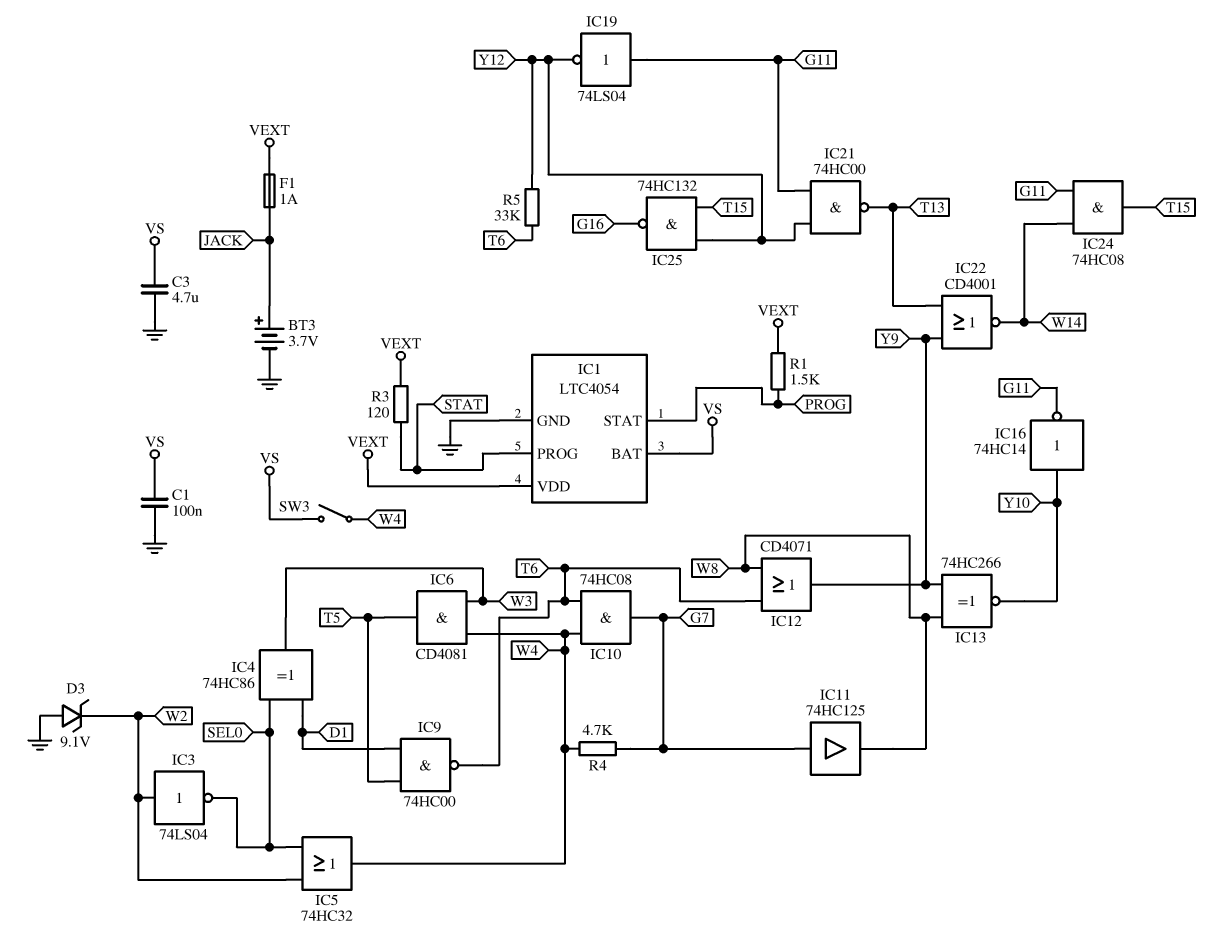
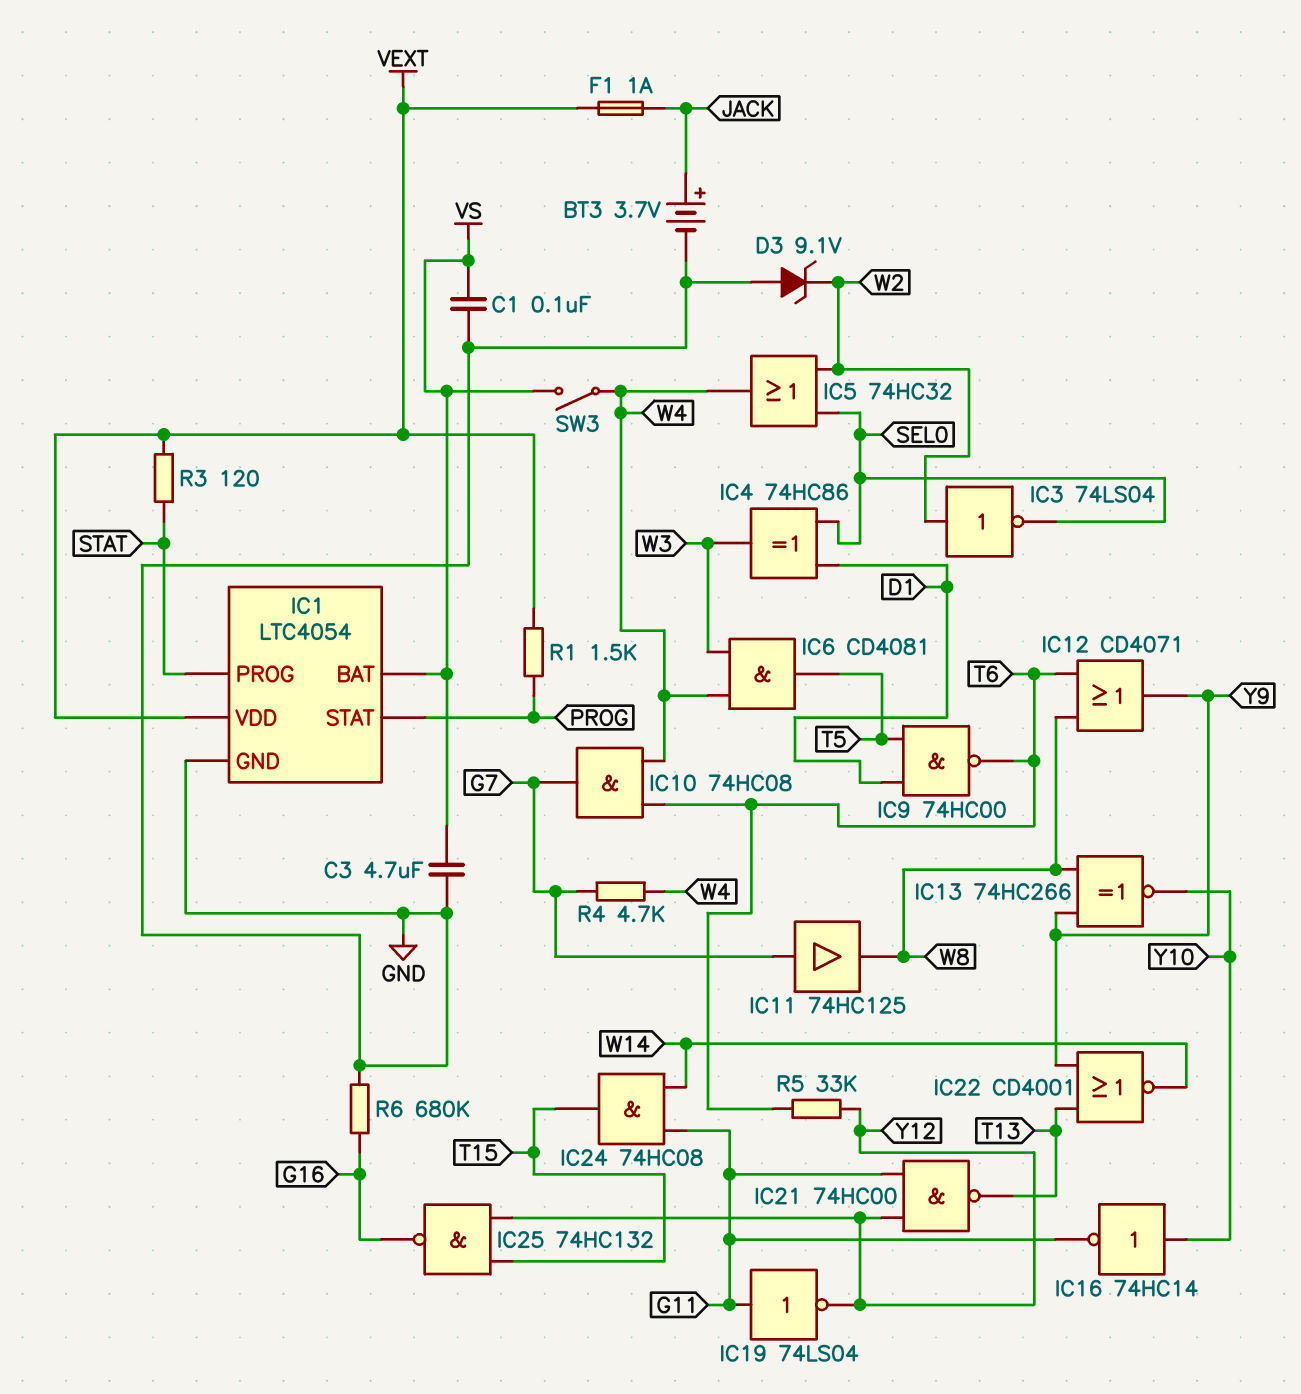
R6: none -> 680k (G16, GND)

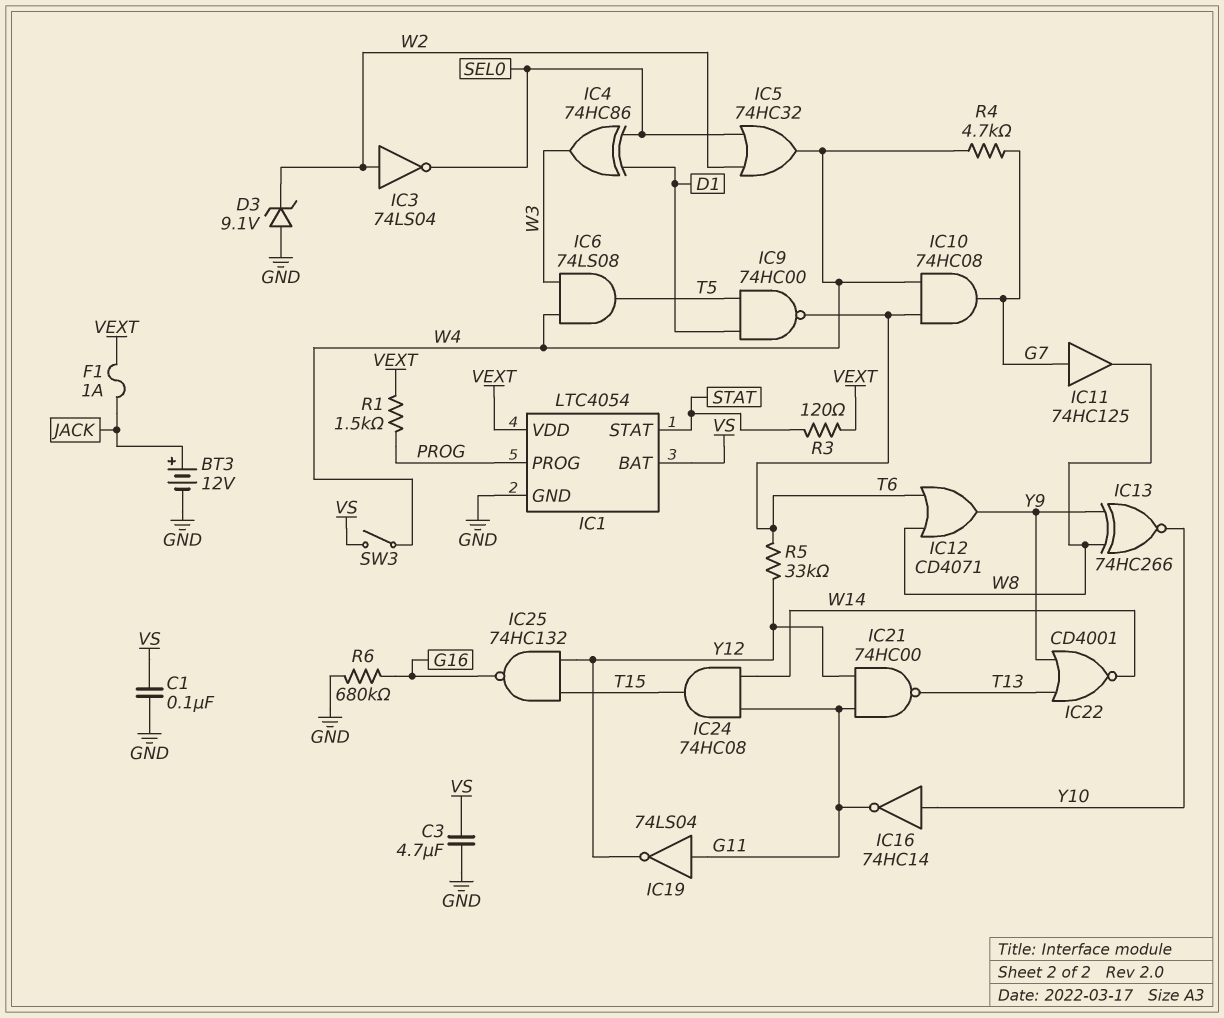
BT3: 3.7V (plus JACK, minus GND) -> 12V (plus JACK, minus GND)
IC1 pin PROG: STAT -> PROG
IC1 pin STAT: PROG -> STAT
IC6: AND CD4081 (in W3, in W4, out T5) -> AND 74LS08 (in W3, in W4, out T5)

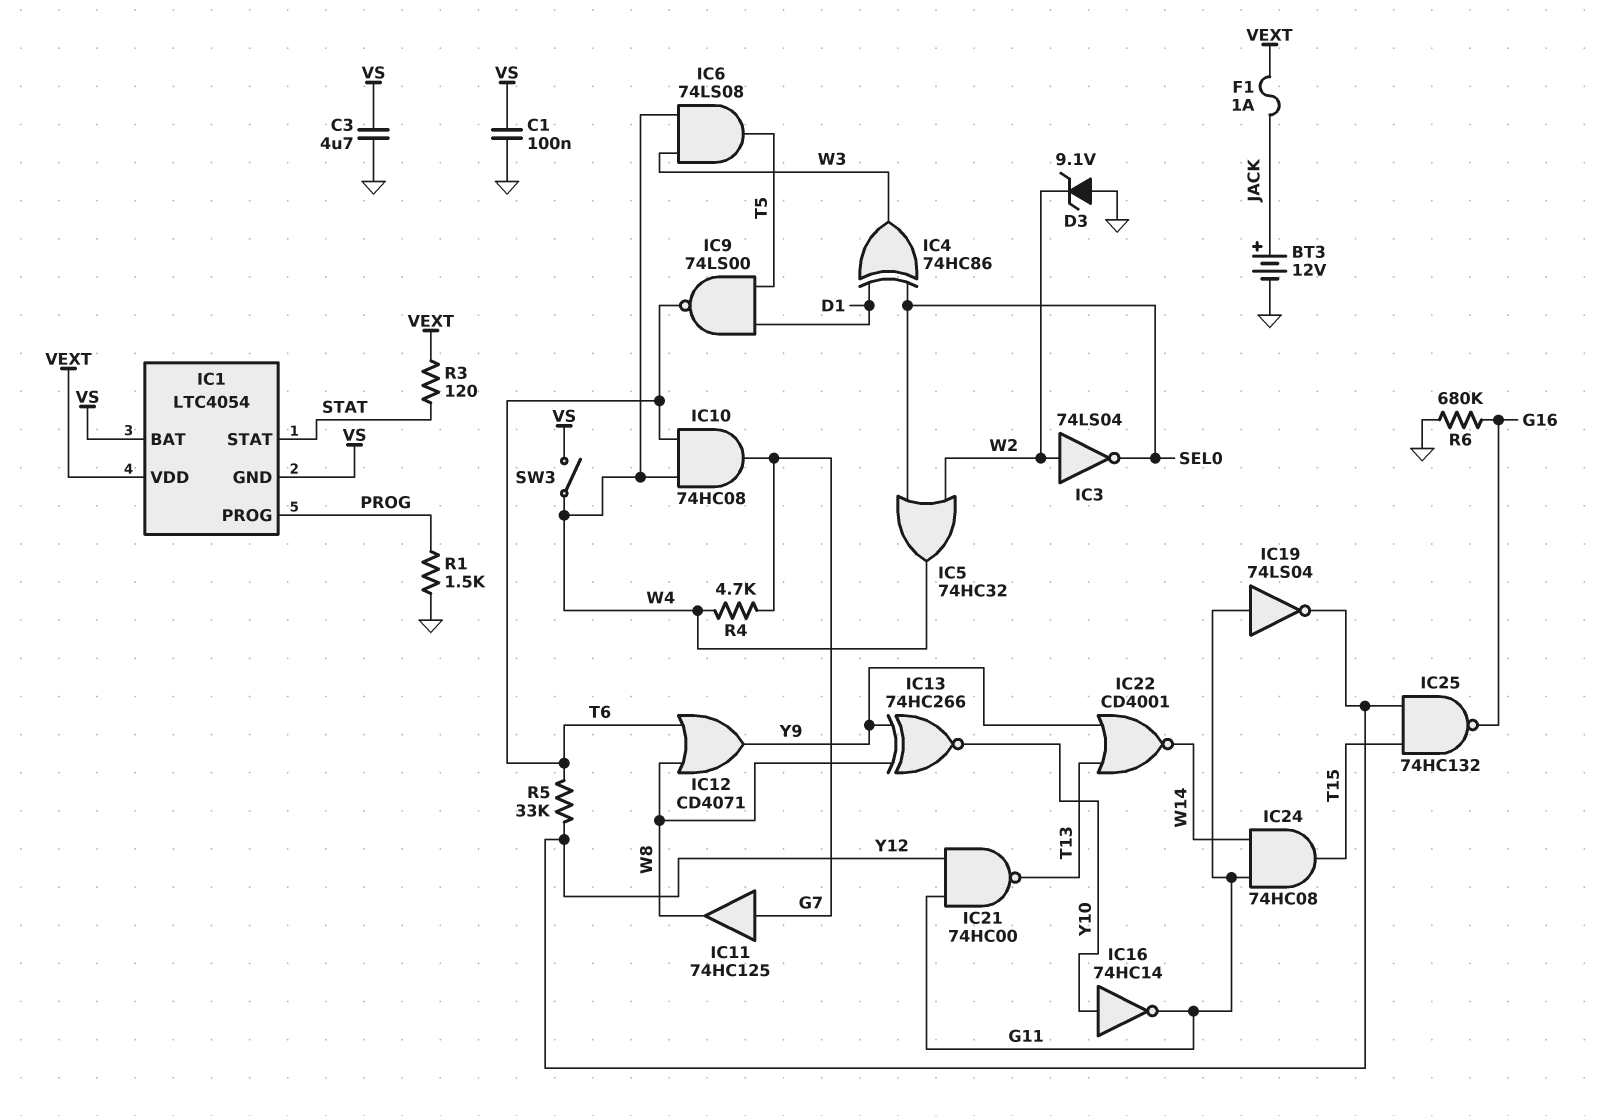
IC1 pin GND: GND -> VS
IC9: NAND 74HC00 (in D1, in T5, out T6) -> NAND 74LS00 (in D1, in T5, out T6)
R1: 1.5k (PROG, VEXT) -> 1.5k (GND, PROG)

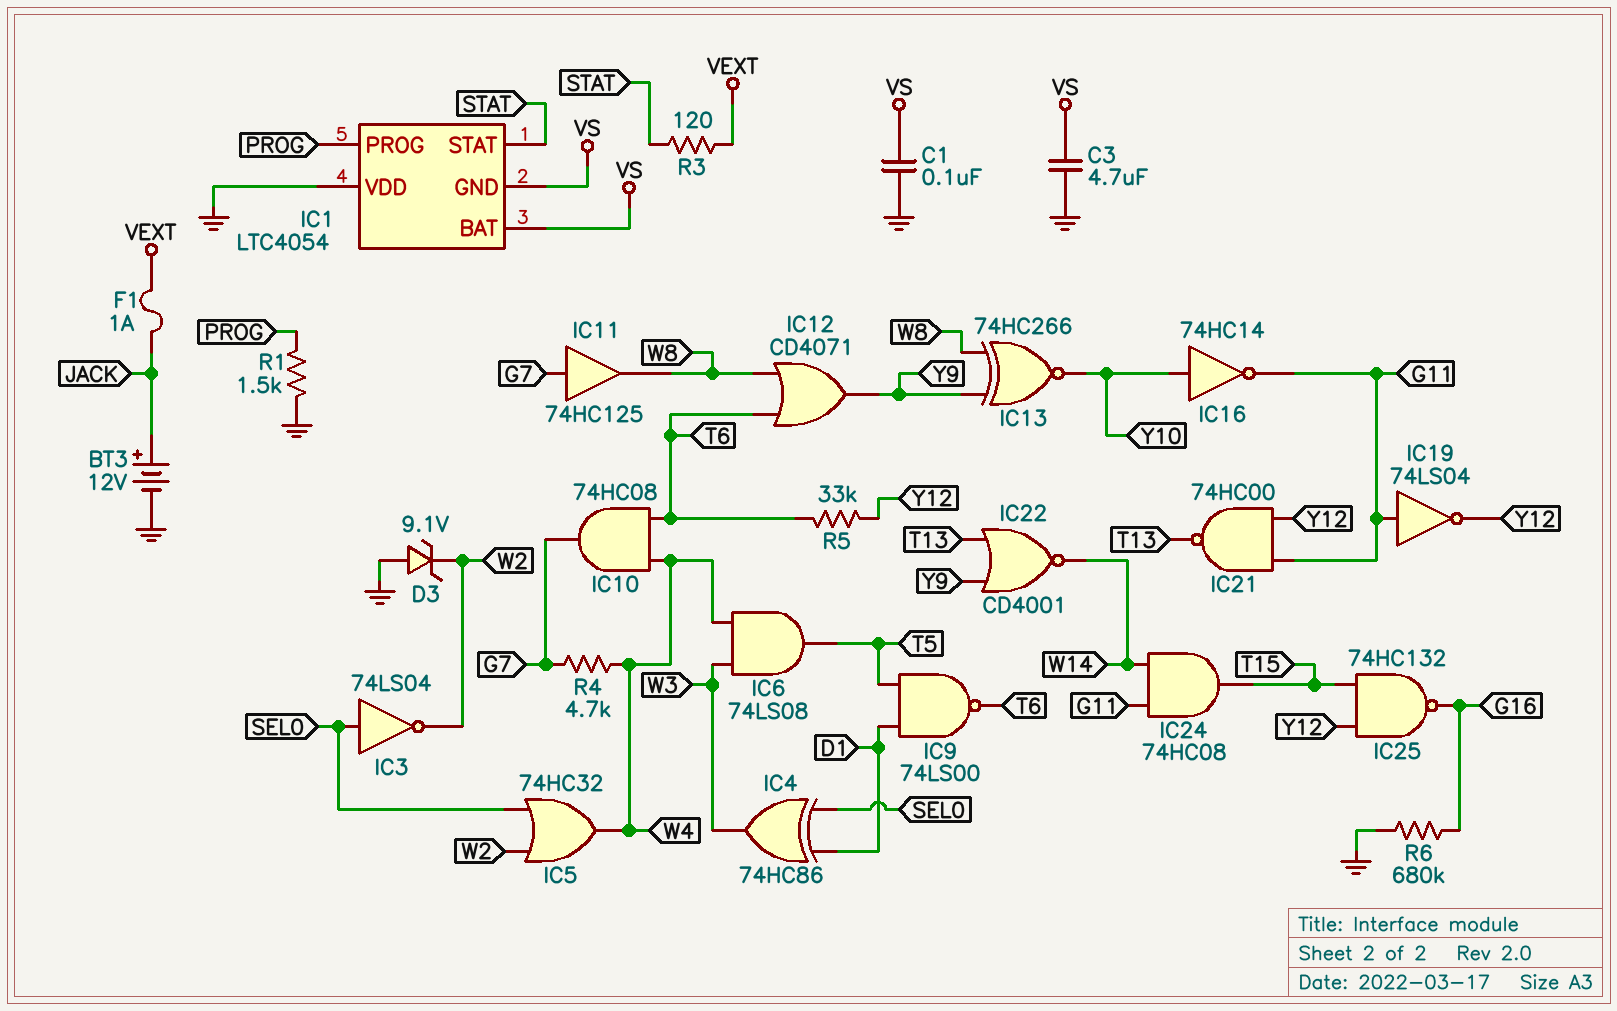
IC1 pin VDD: VEXT -> GND
IC3: NOT 74LS04 (in W2, out SEL0) -> NOT 74LS04 (in SEL0, out W2)
SW3: switch (VS, W4) -> none

